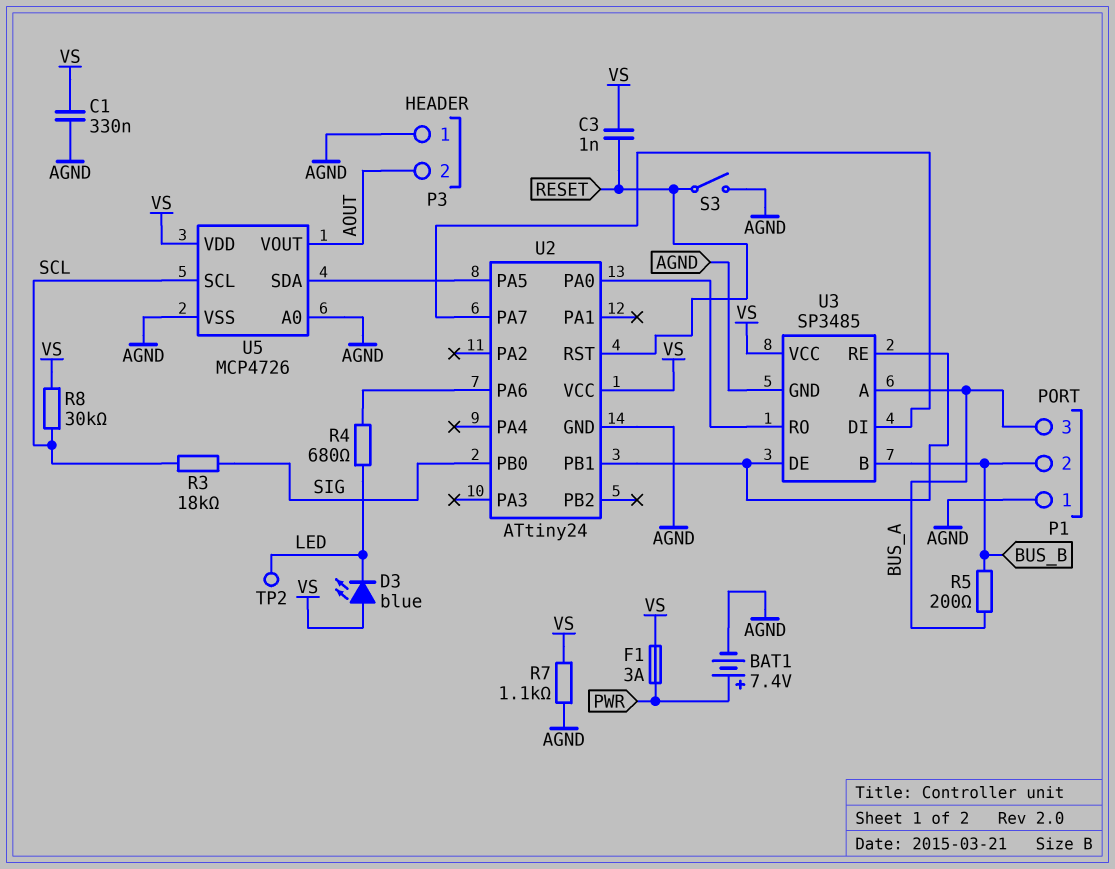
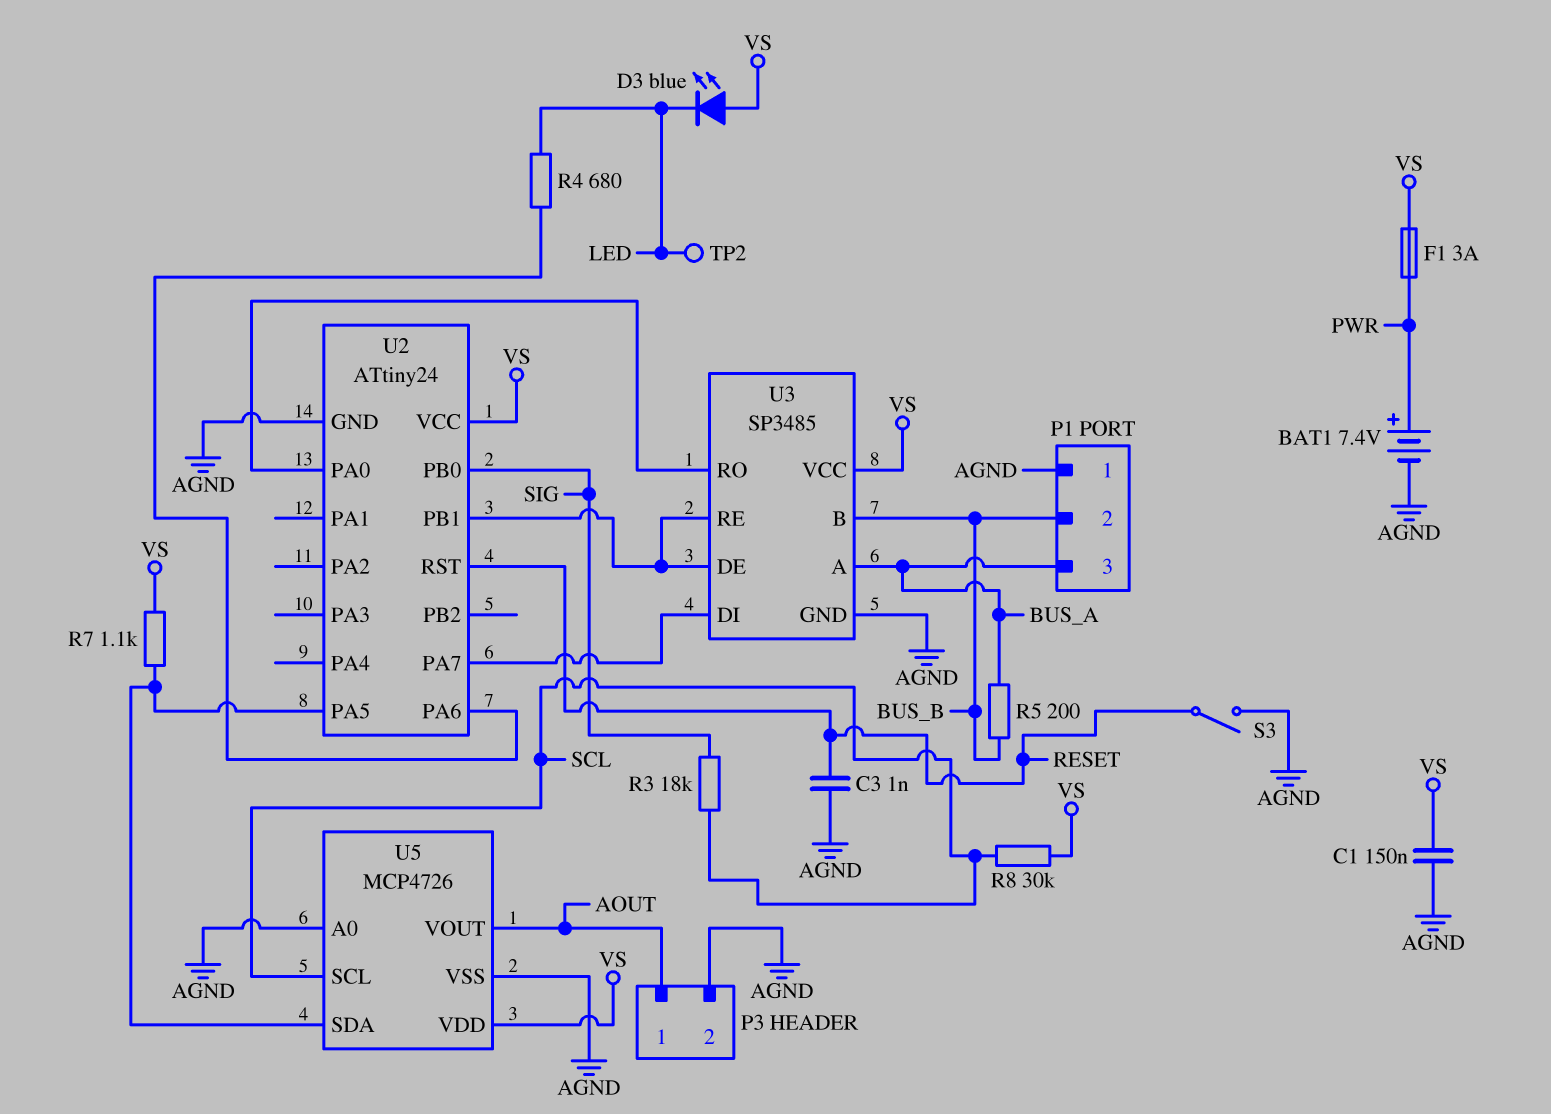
C1: 330nF (AGND, VS) -> 150nF (AGND, VS)
C3: 1nF (RESET, VS) -> 1nF (AGND, RESET)
P3 pin 1: AGND -> AOUT
P3 pin 2: AOUT -> AGND
R7: 1.1k (AGND, VS) -> 1.1k (U2/PA5, VS)

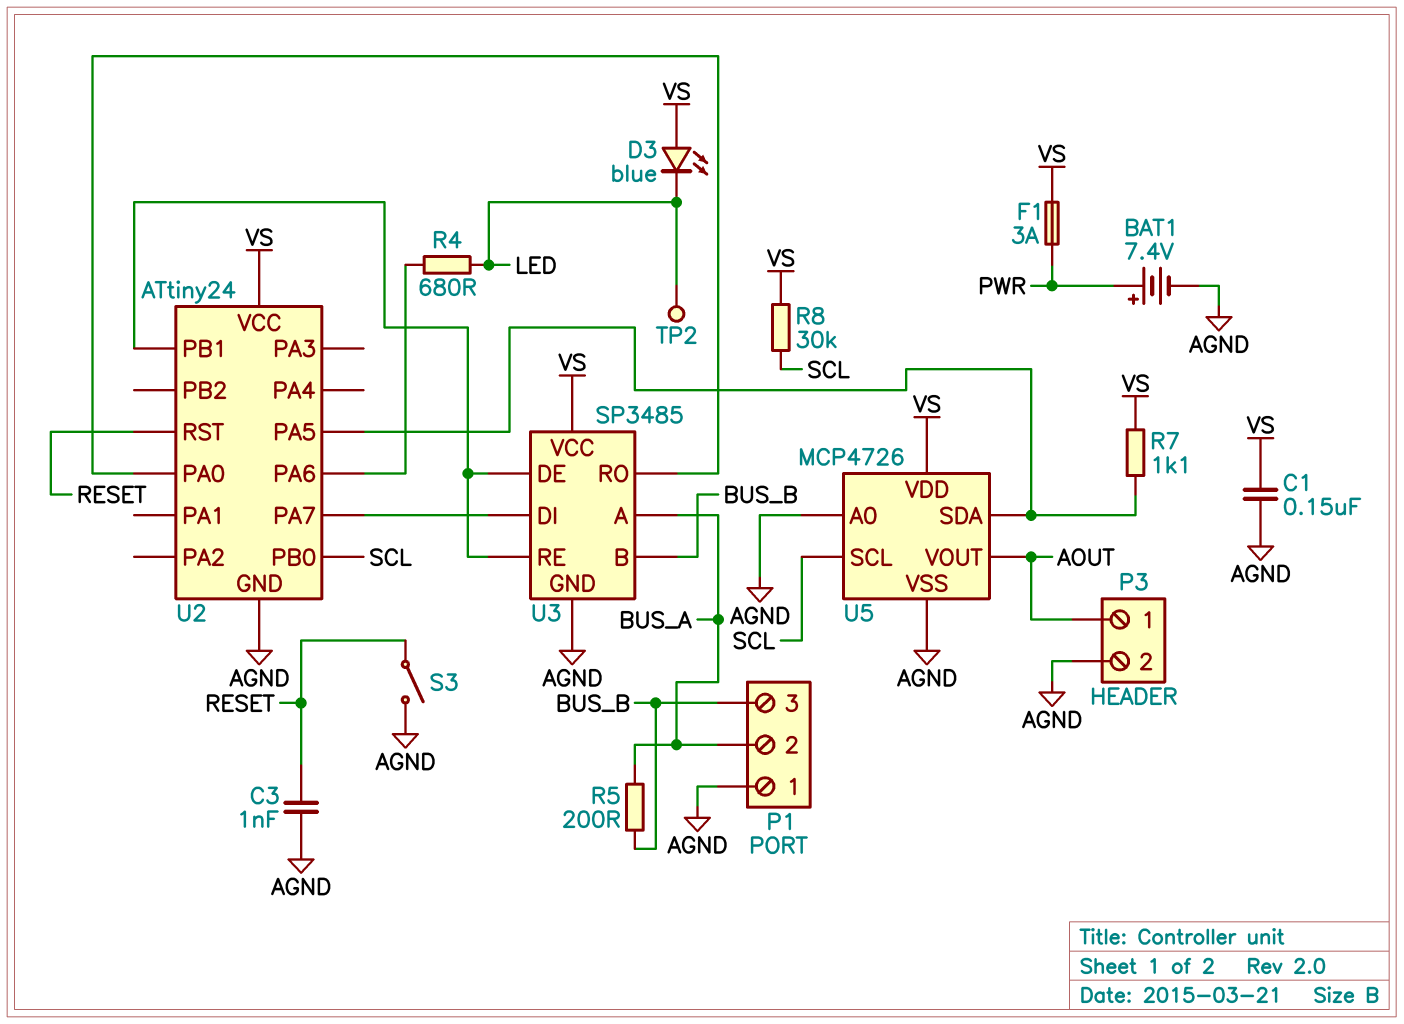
P1 pin 2: BUS_B -> BUS_A
P1 pin 3: BUS_A -> BUS_B
R3: 18k (SCL, SIG) -> none
U2 pin PB0: SIG -> SCL

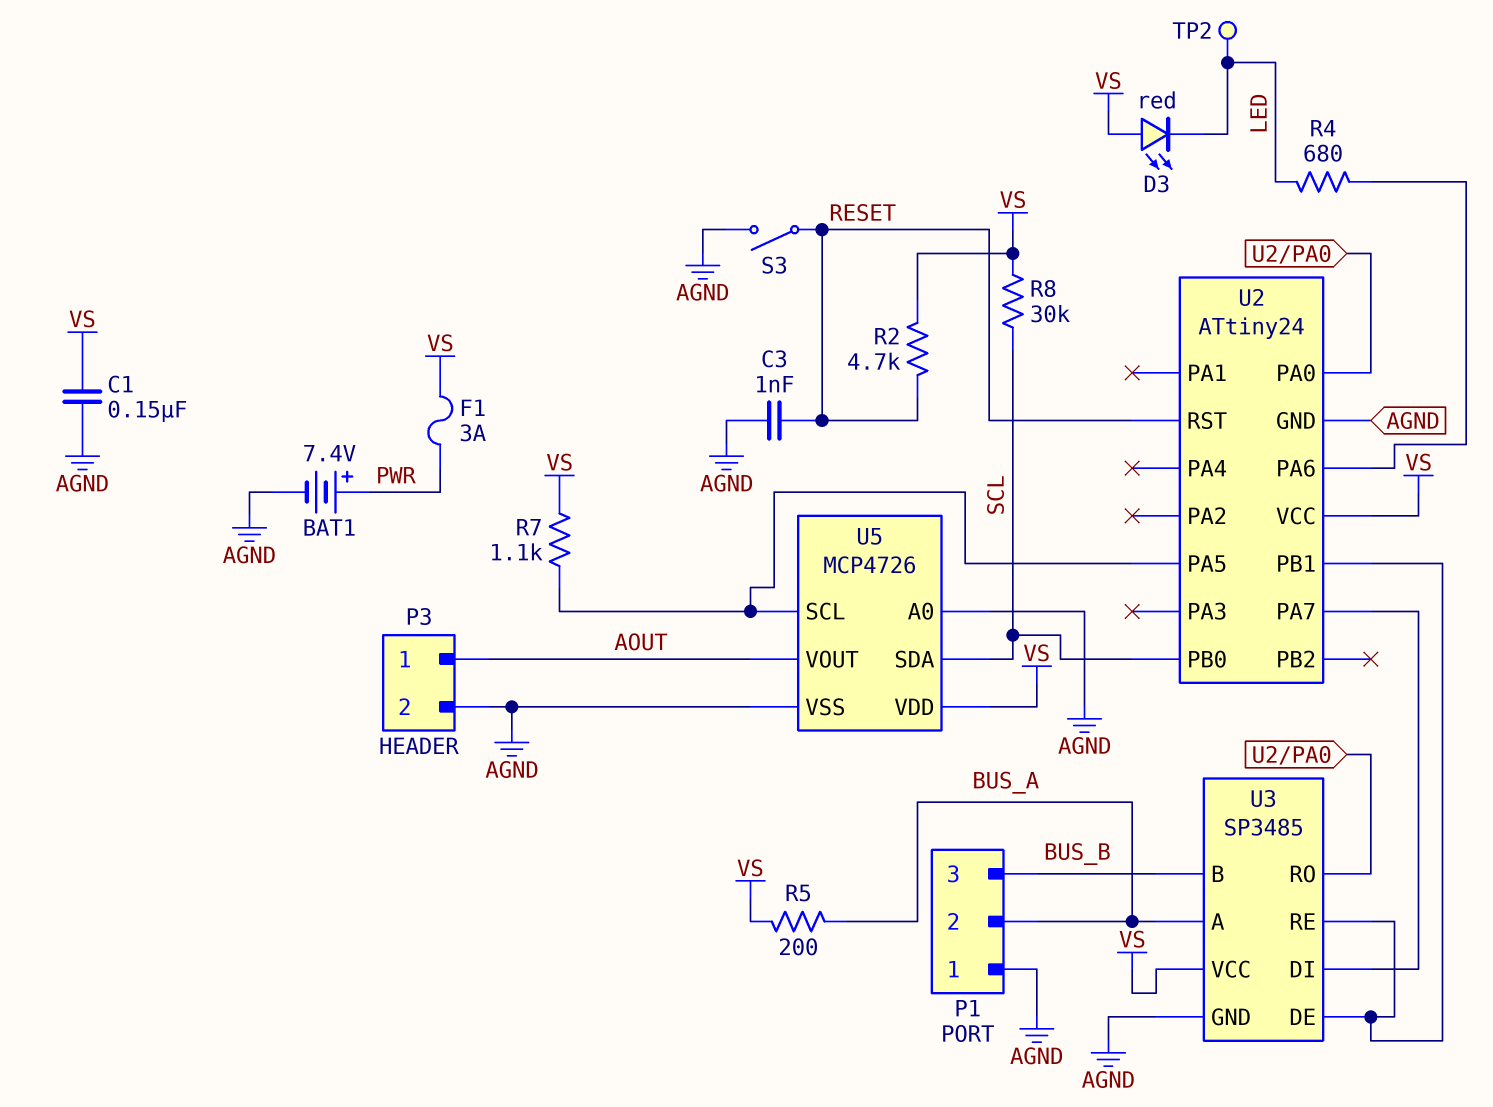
D3: LED blue (A VS, K LED) -> LED red (A VS, K LED)
R2: none -> 4.7k (RESET, VS)
R5: 200 (BUS_A, BUS_B) -> 200 (BUS_A, VS)
U5 pin SCL: SCL -> U2/PA5
U5 pin SDA: U2/PA5 -> SCL

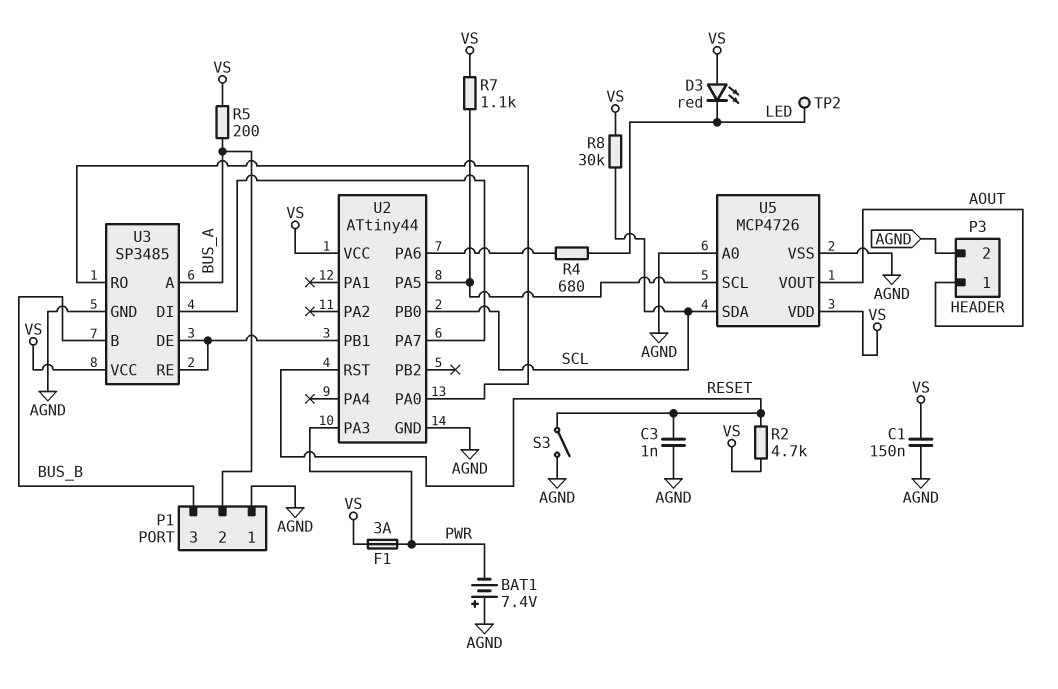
BAT1: 7.4V (plus PWR, minus AGND) -> 7.4V (plus AGND, minus PWR)
U2: ATtiny24 -> ATtiny44
U2 pin PA3: none -> PWR

